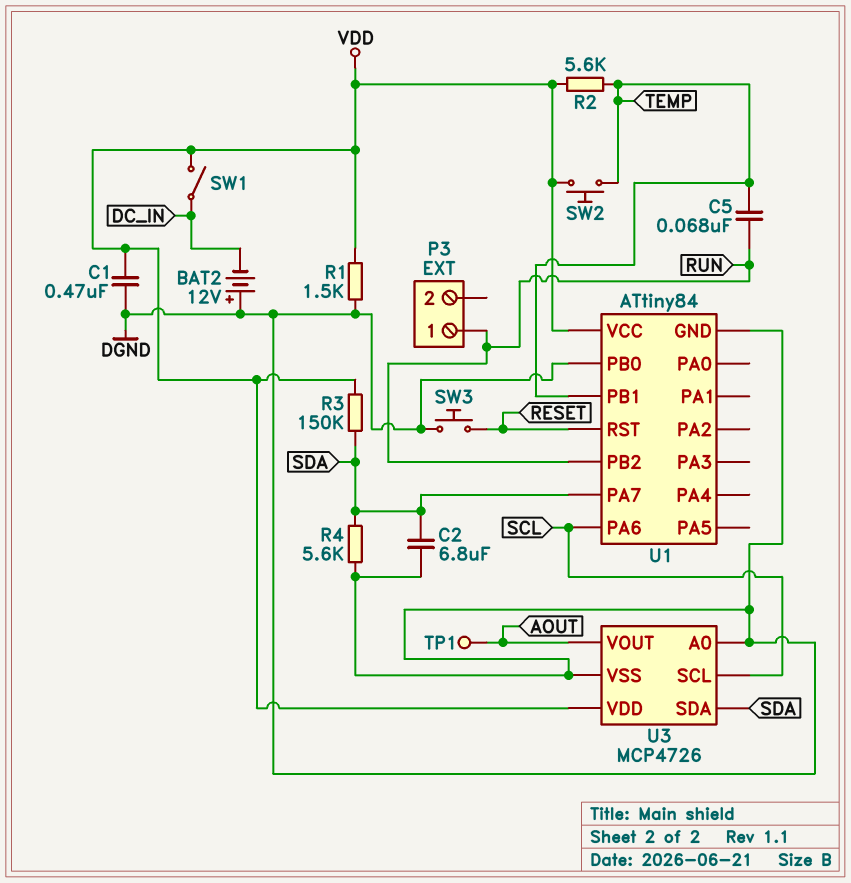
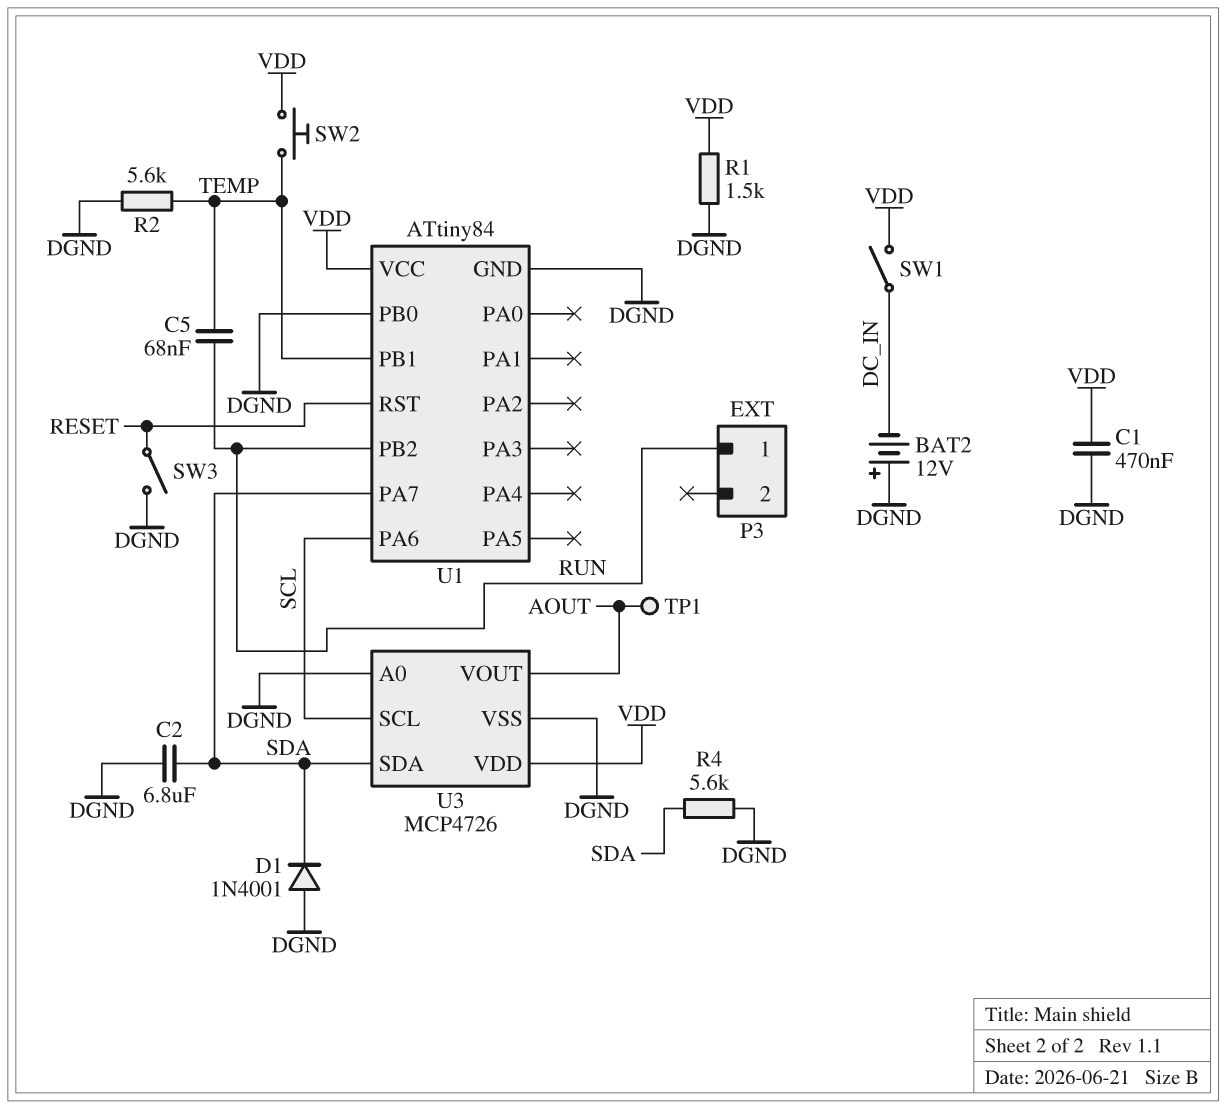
D1: none -> diode 1N4001 (A DGND, K SDA)
R2: 5.6k (TEMP, VDD) -> 5.6k (DGND, TEMP)
R3: 150k (SDA, VDD) -> none
SW3: button (DGND, RESET) -> switch (DGND, RESET)

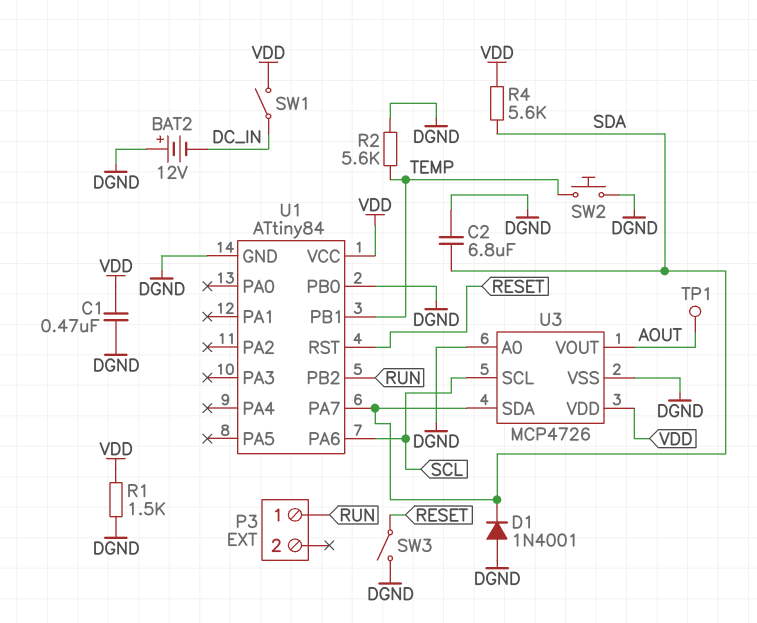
C5: 68nF (RUN, TEMP) -> none
R4: 5.6k (DGND, SDA) -> 5.6k (SDA, VDD)
SW2: button (TEMP, VDD) -> button (DGND, TEMP)

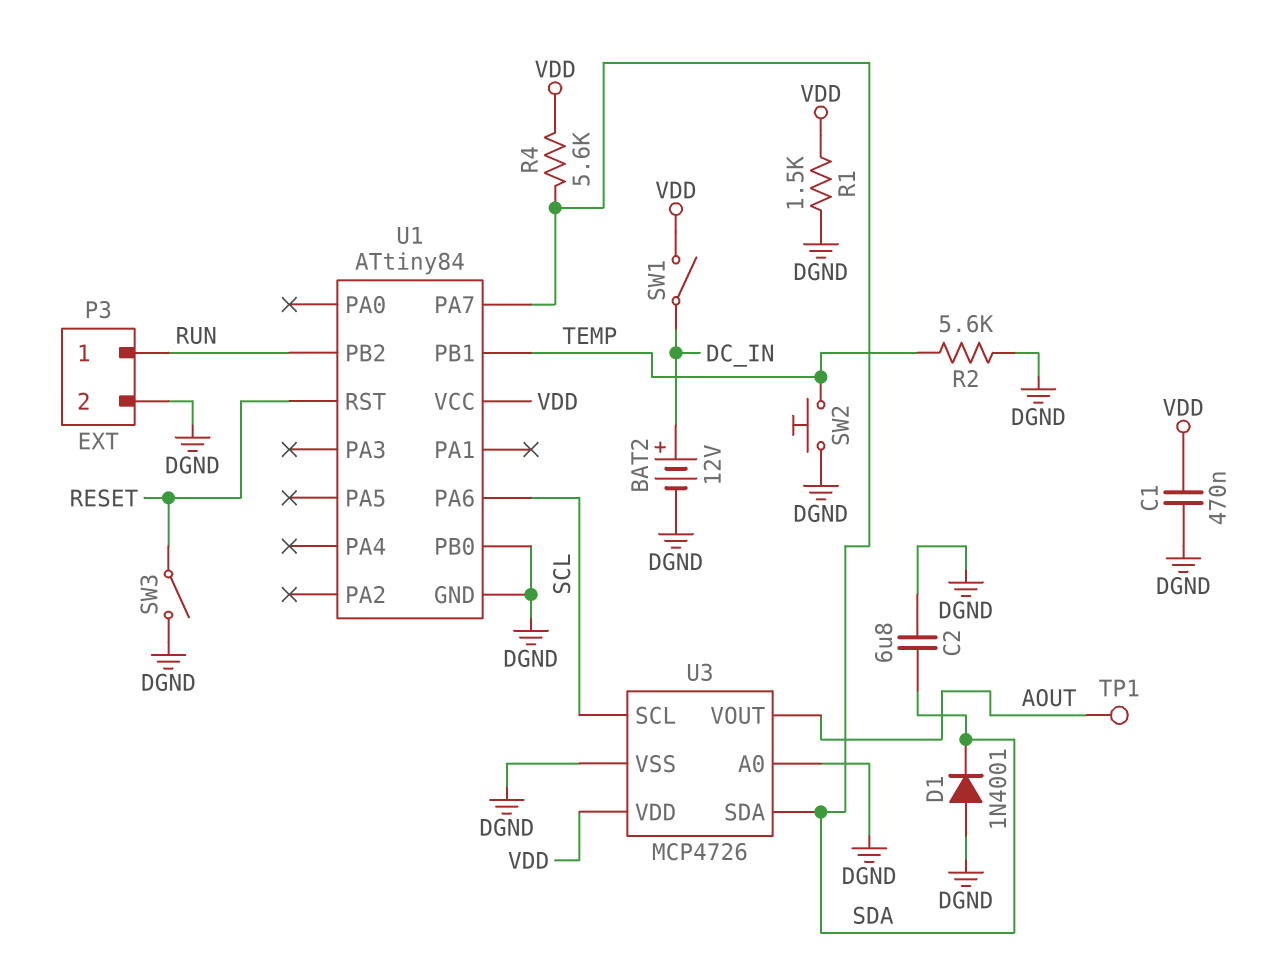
BAT2: 12V (plus DGND, minus DC_IN) -> 12V (plus DC_IN, minus DGND)
P3 pin 2: none -> DGND

